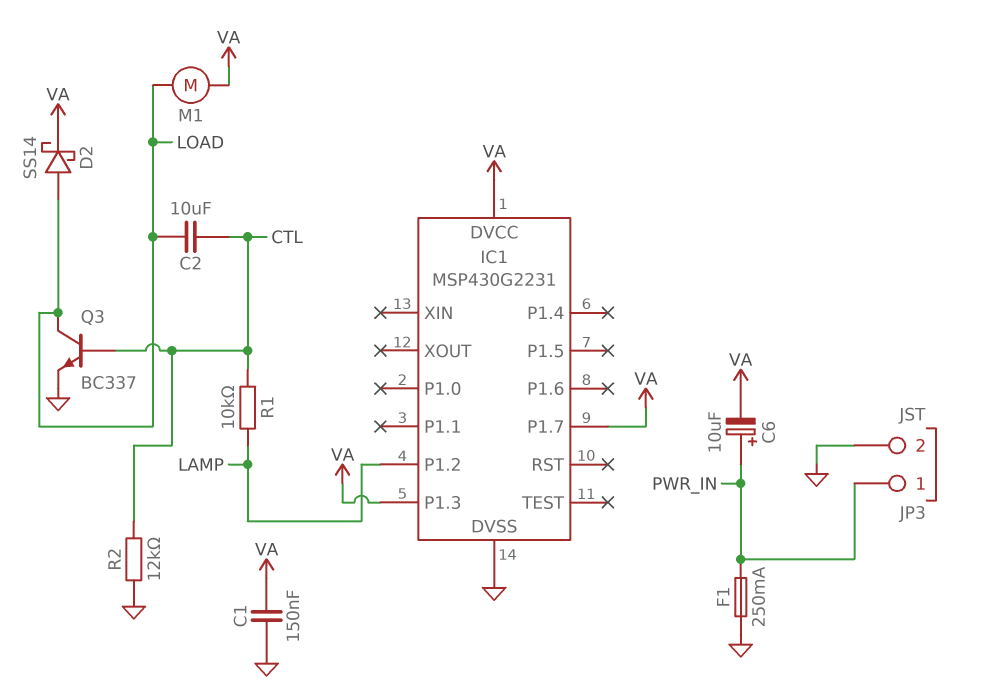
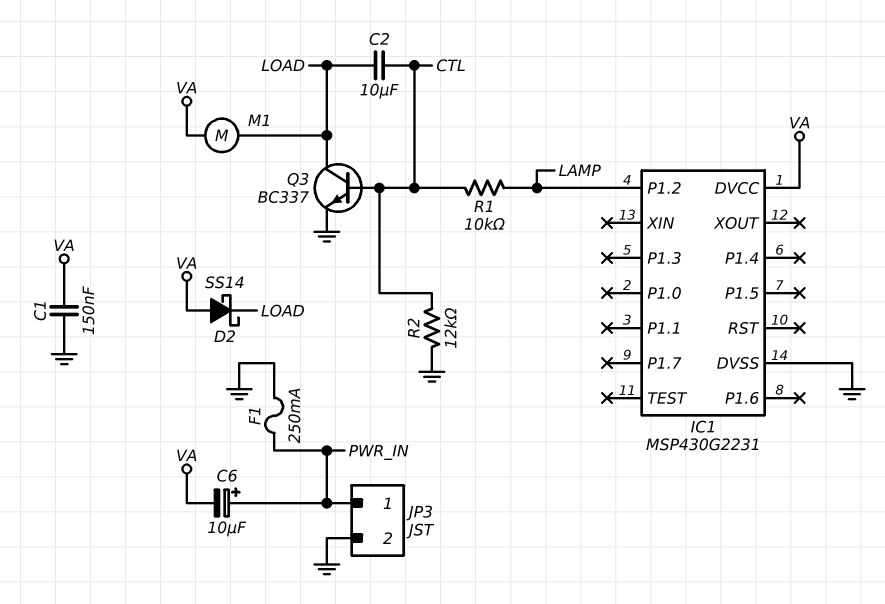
D2: schottky SS14 (A LOAD, K VA) -> schottky SS14 (A VA, K LOAD)
IC1 pin P1.3: VA -> none
IC1 pin P1.7: VA -> none

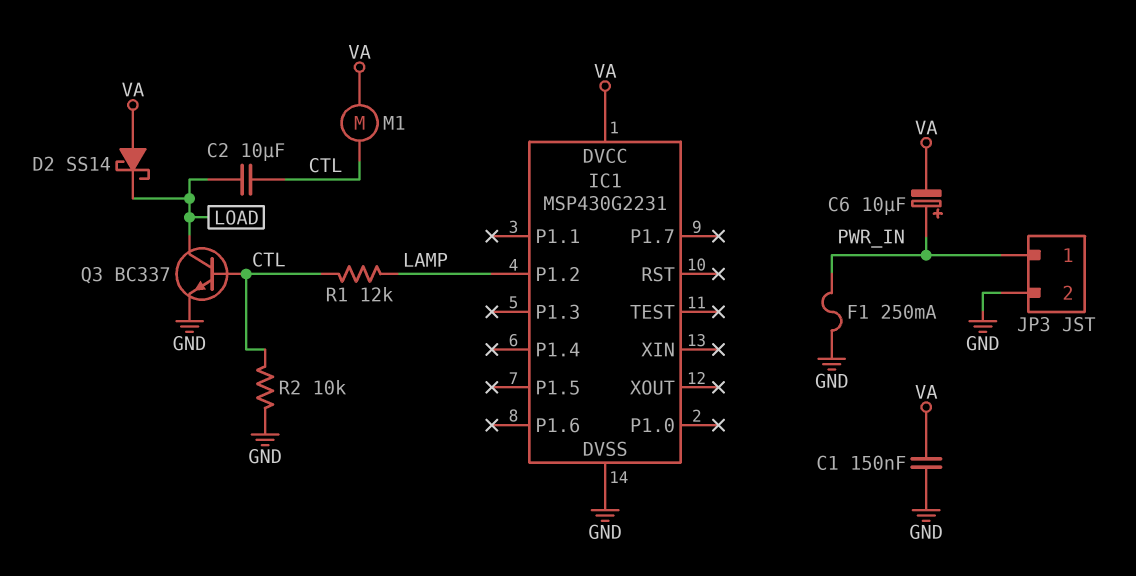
M1: motor (LOAD, VA) -> motor (CTL, VA)
R1: 10k (CTL, LAMP) -> 12k (CTL, LAMP)
R2: 12k (CTL, GND) -> 10k (CTL, GND)

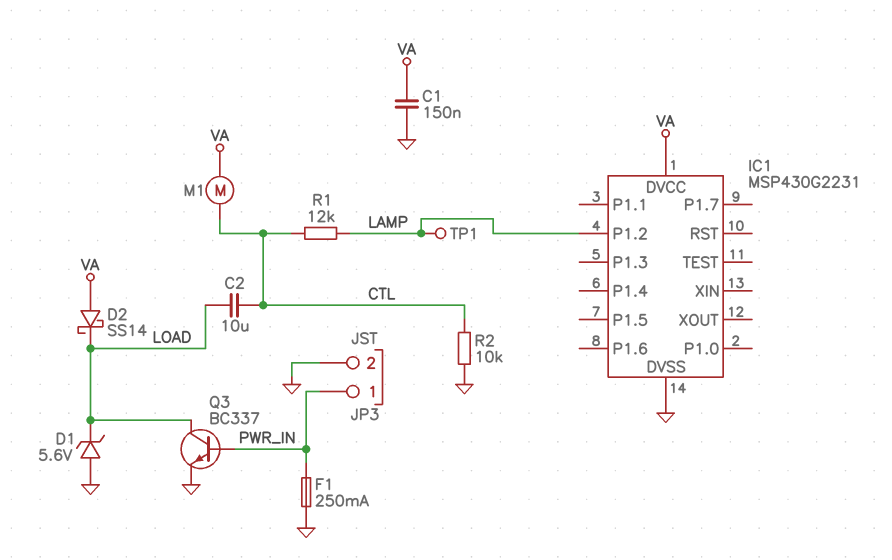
C6: 10uF (plus PWR_IN, minus VA) -> none
D1: none -> zener 5.6V (A GND, K LOAD)
Q3: NPN BC337 (B CTL, C LOAD, E GND) -> NPN BC337 (B PWR_IN, C LOAD, E GND)
TP1: none -> test point (LAMP)

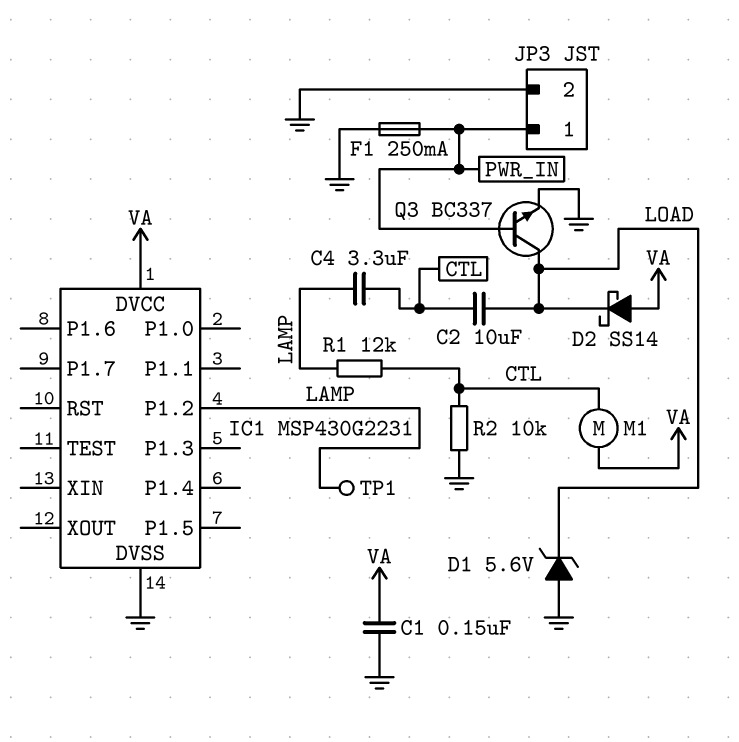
C4: none -> 3.3uF (CTL, LAMP)

